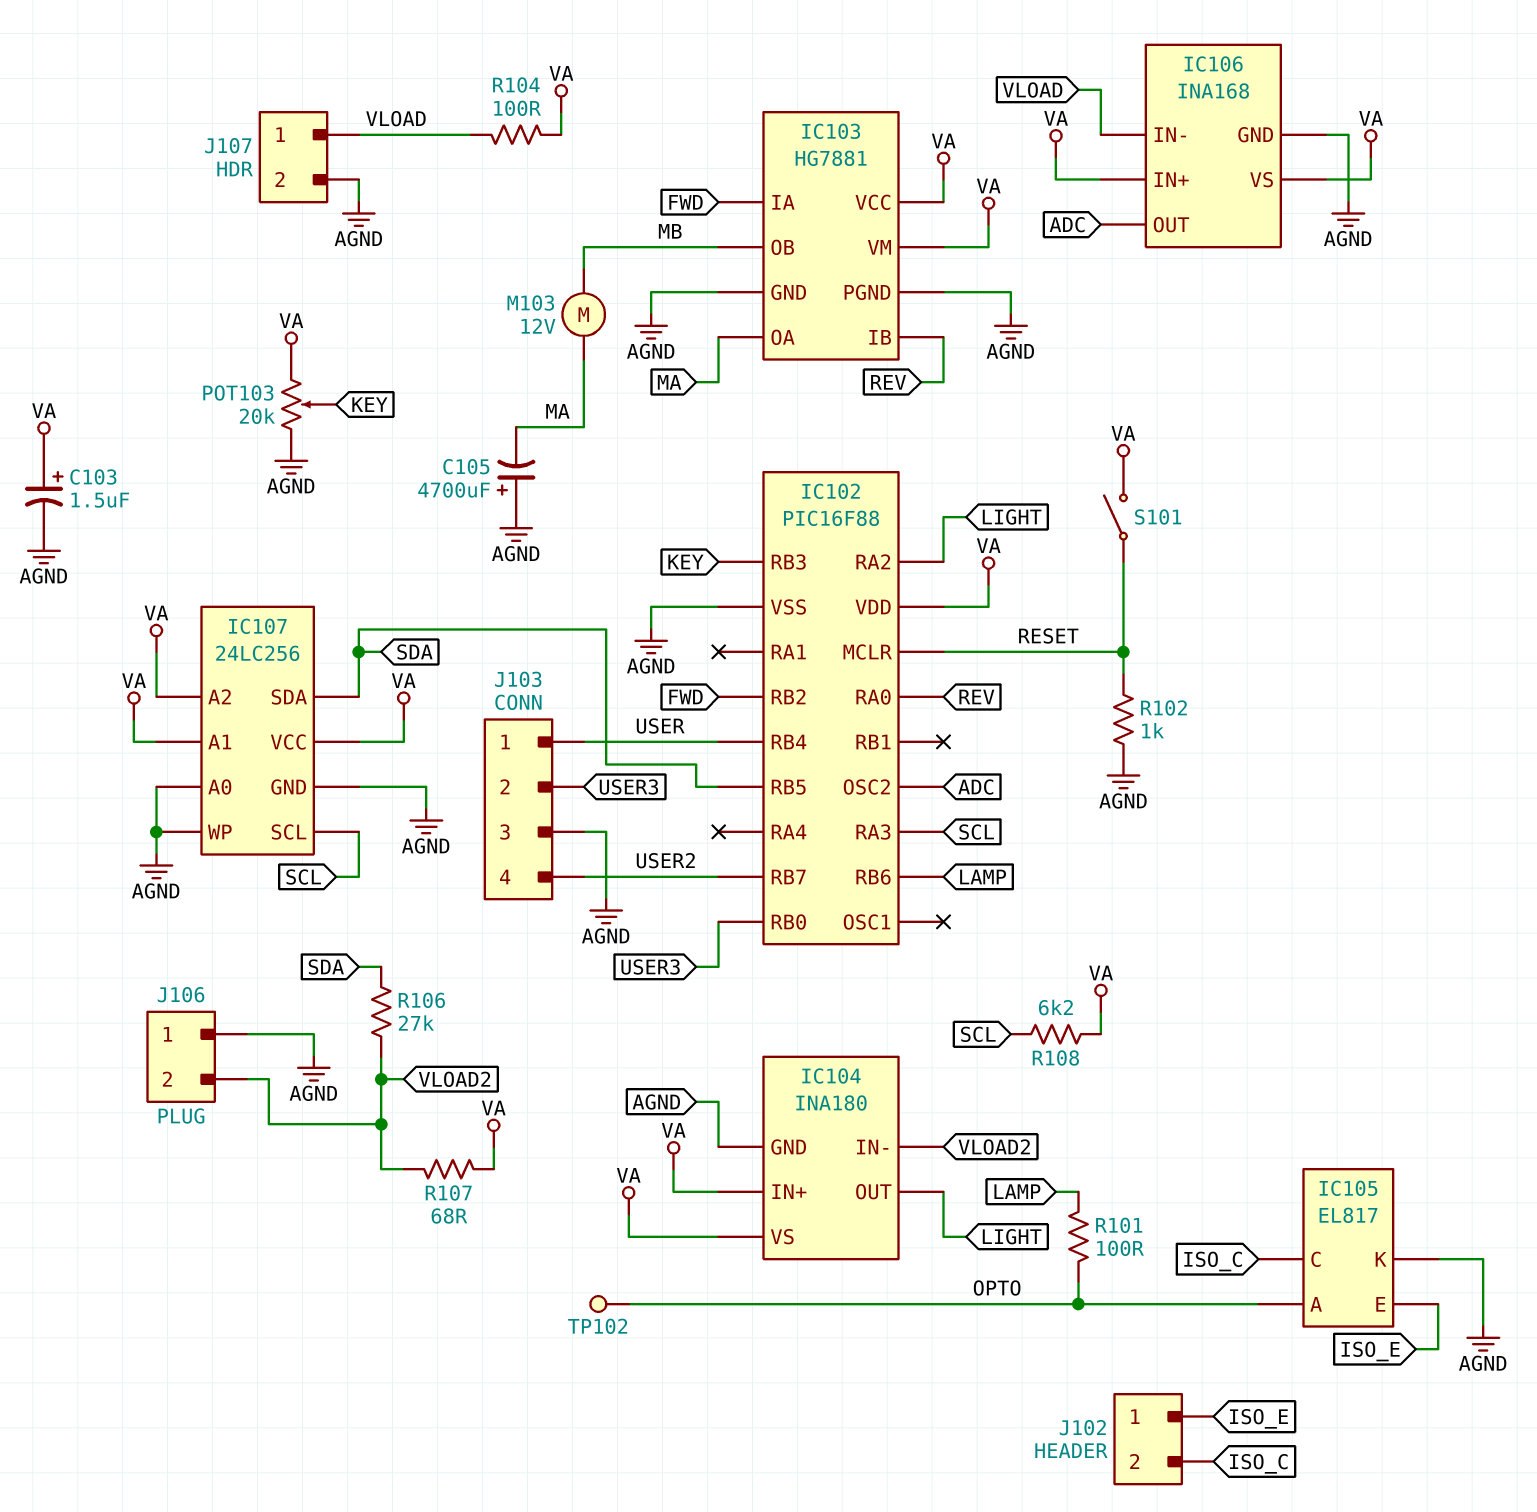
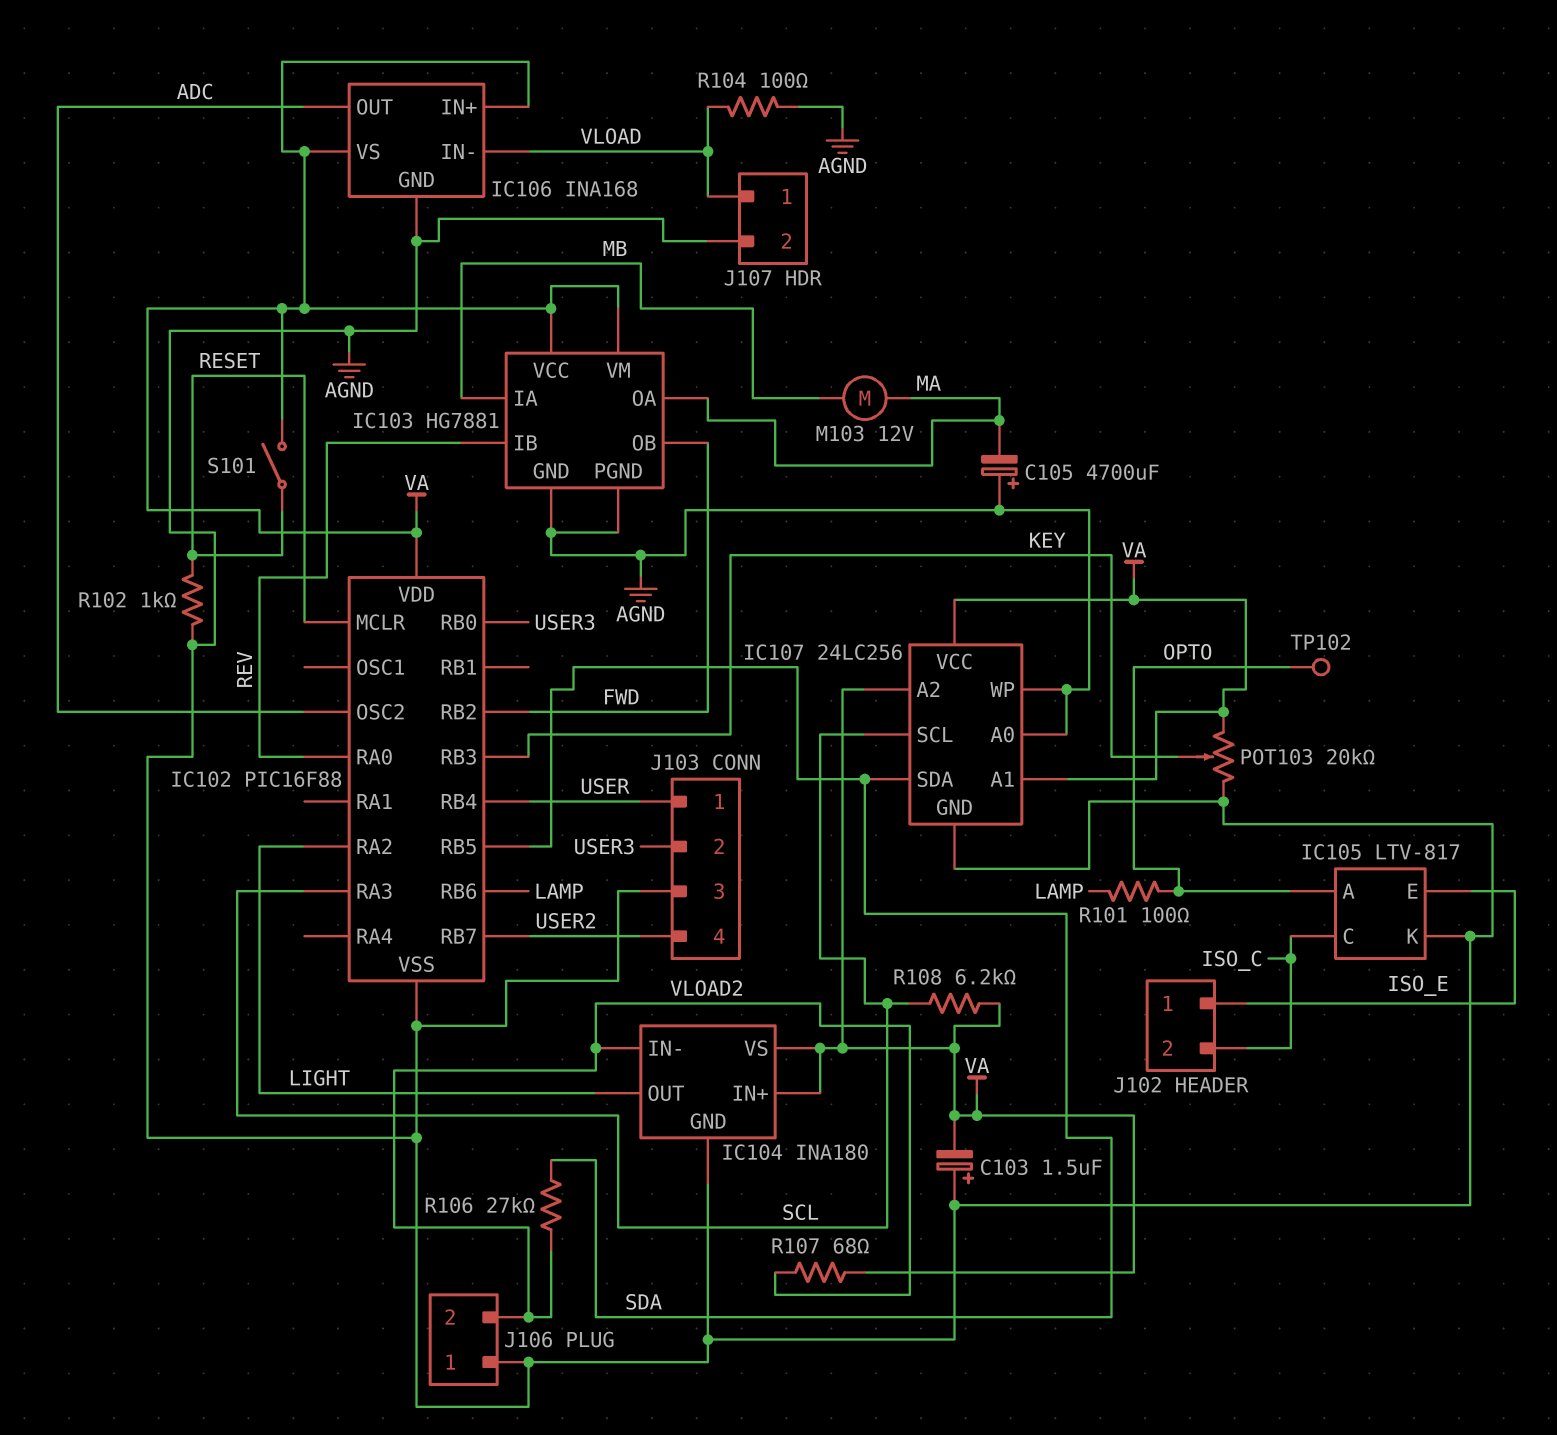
C103: 1.5uF (plus VA, minus AGND) -> 1.5uF (plus AGND, minus VA)
IC103 pin IA: FWD -> MB
IC103 pin OB: MB -> FWD
IC105: EL817 -> LTV-817
R104: 100 (VA, VLOAD) -> 100 (AGND, VLOAD)

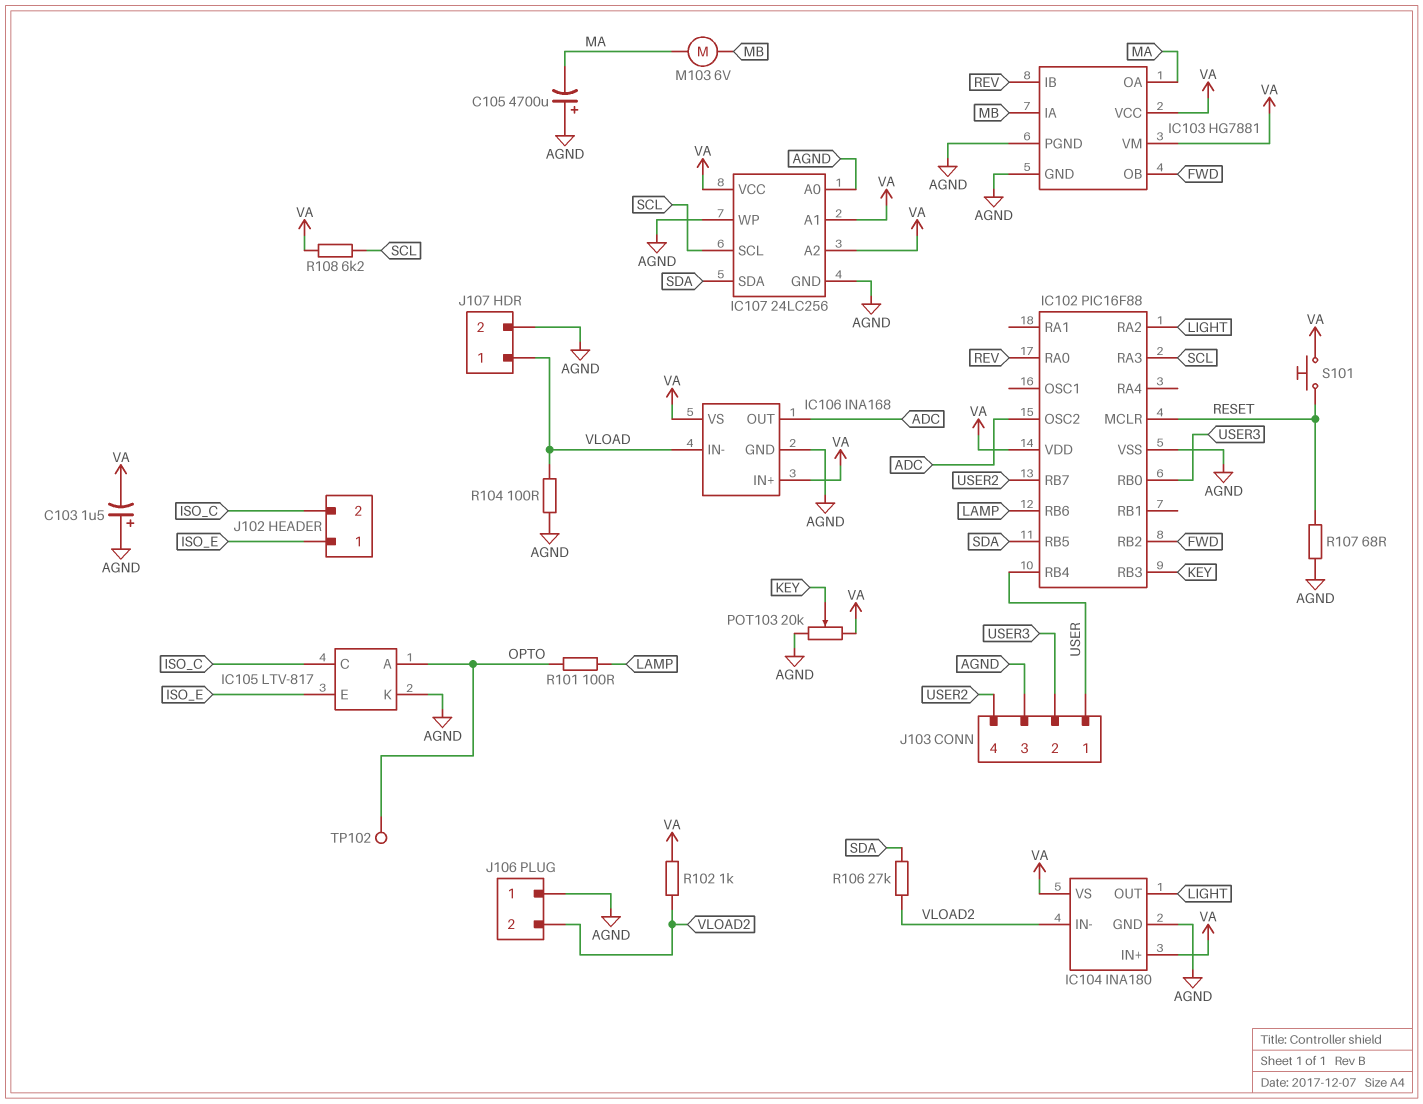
M103: motor 12V (MA, MB) -> motor 6V (MA, MB)
R102: 1k (AGND, RESET) -> 1k (VA, VLOAD2)
R107: 68 (VA, VLOAD2) -> 68 (AGND, RESET)
S101: switch (RESET, VA) -> button (RESET, VA)

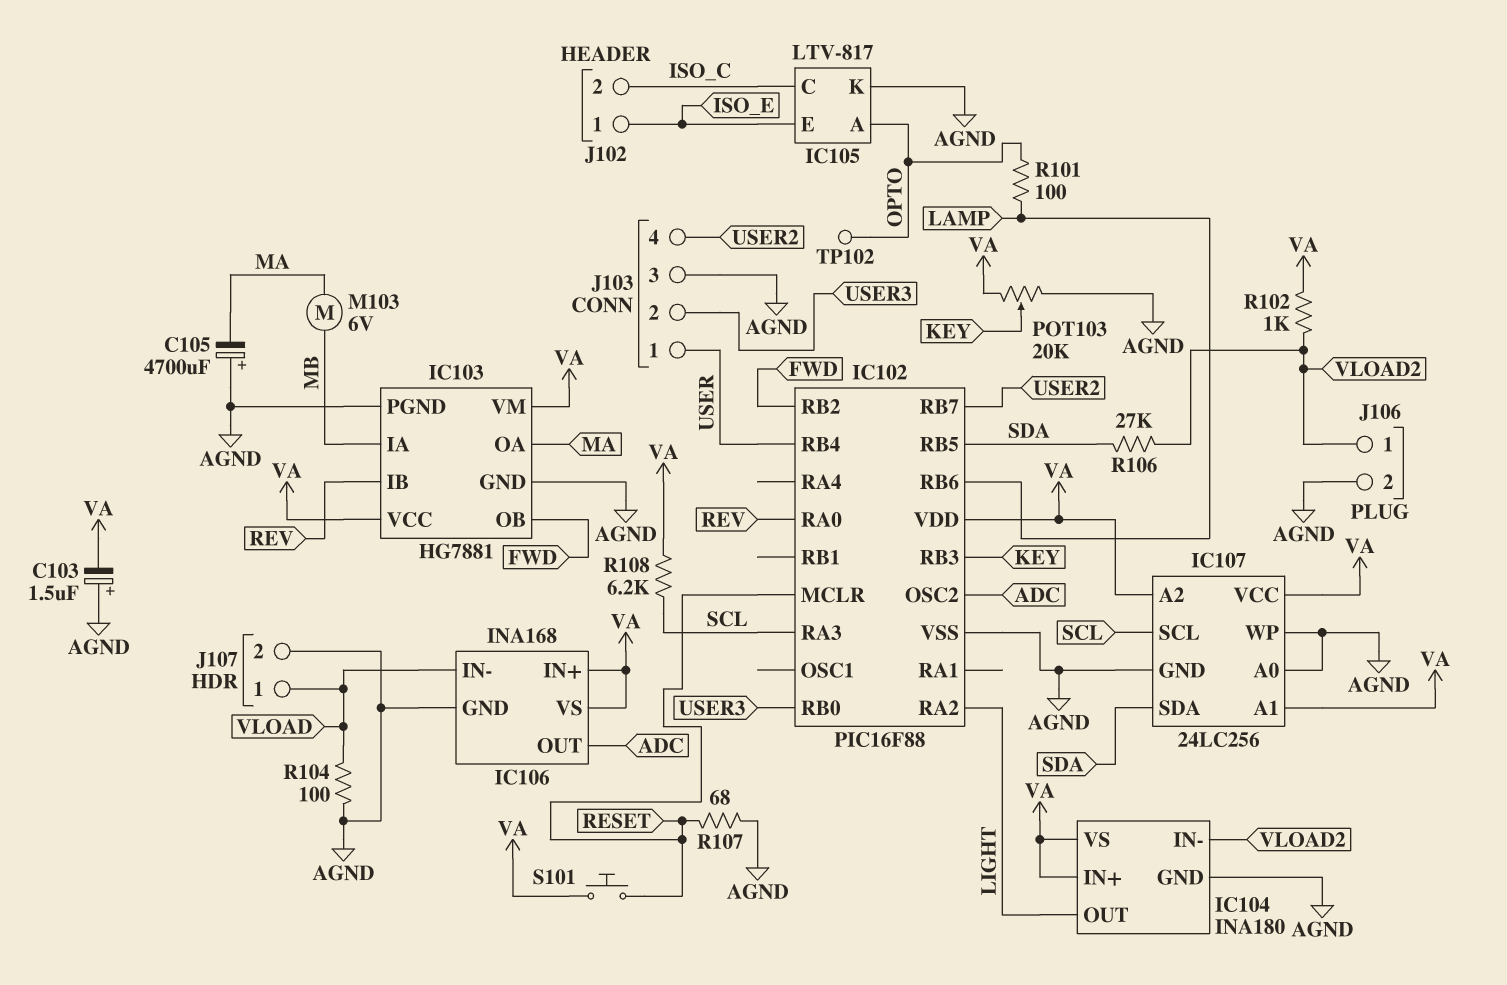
J106 pin 1: AGND -> VLOAD2
J106 pin 2: VLOAD2 -> AGND

